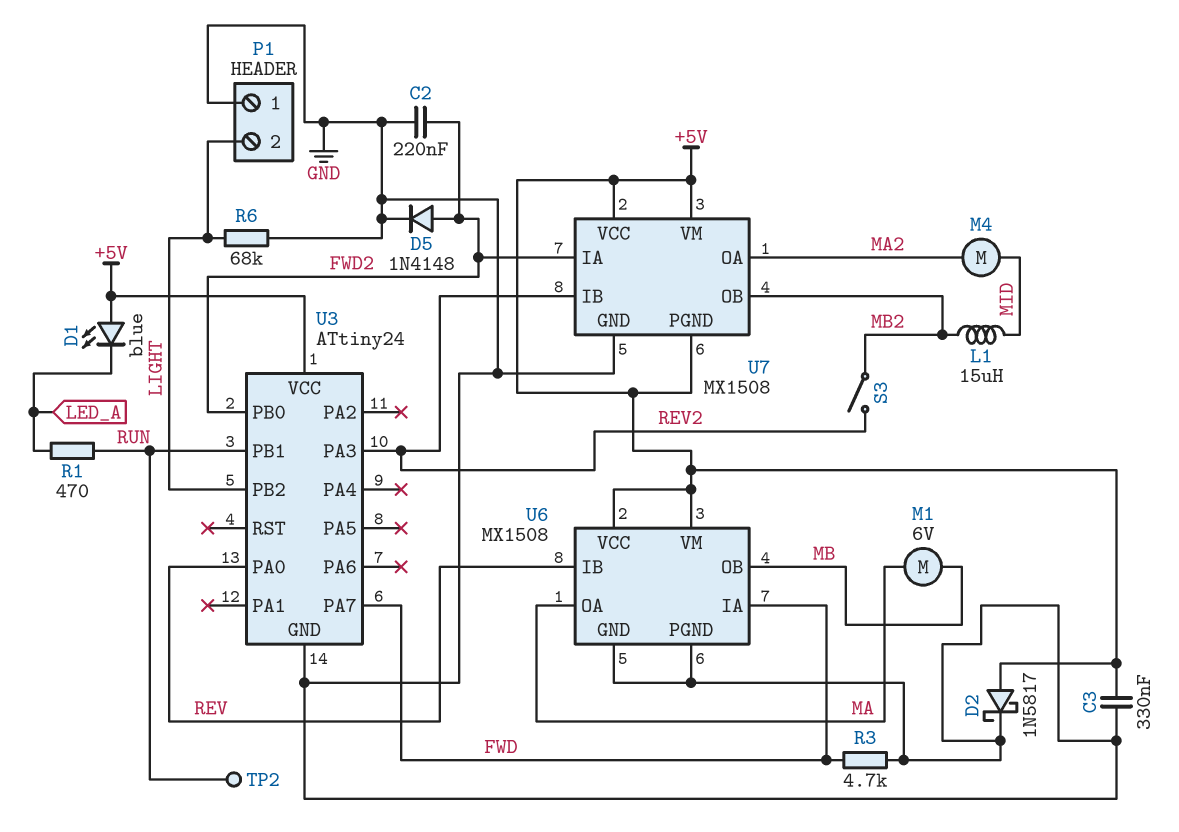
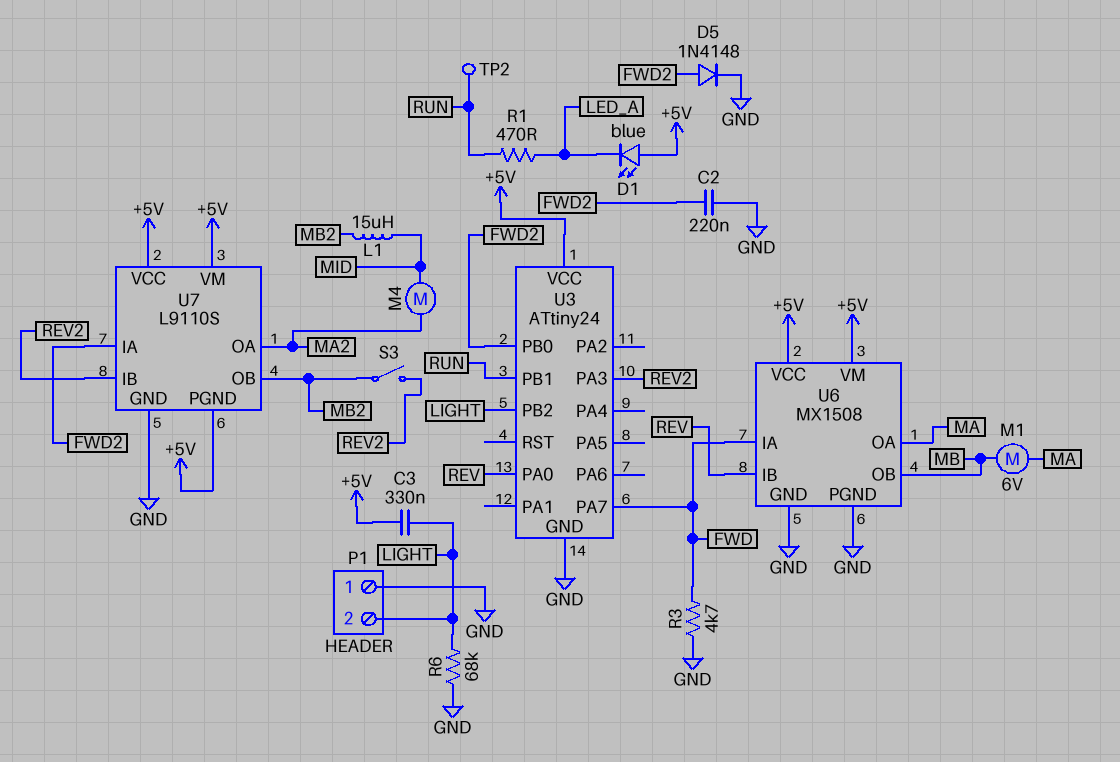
C3: 330nF (+5V, GND) -> 330nF (+5V, LIGHT)
D2: schottky 1N5817 (A +5V, K GND) -> none
U7: MX1508 -> L9110S

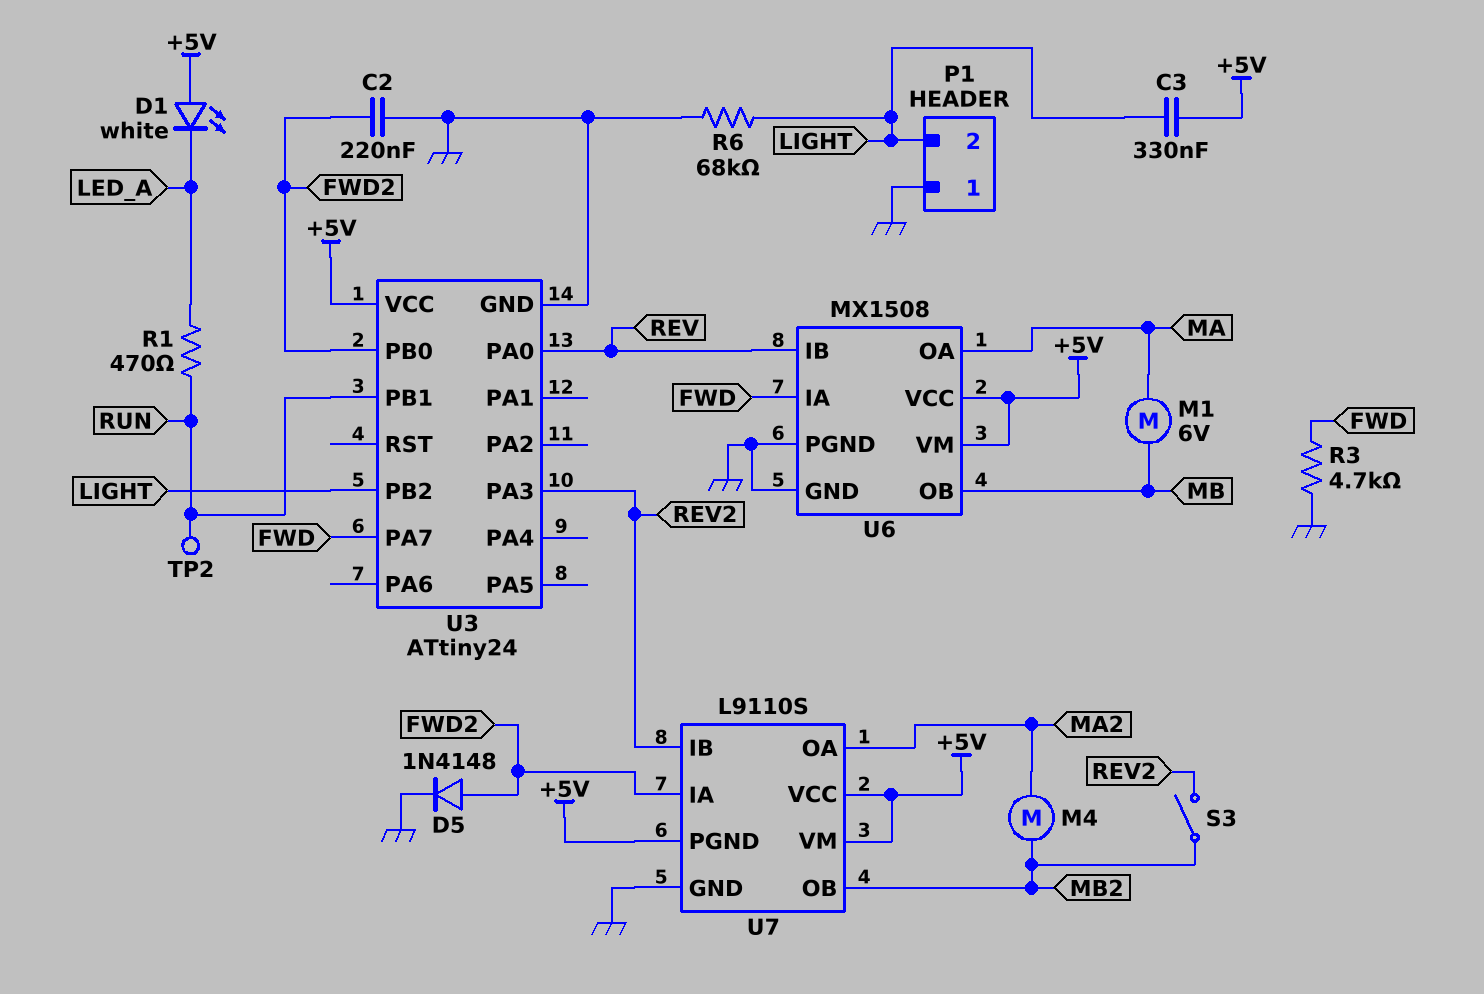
D1: LED blue (A +5V, K LED_A) -> LED white (A +5V, K LED_A)
L1: 15uH (MB2, MID) -> none
M4: motor (MA2, MID) -> motor (MA2, MB2)

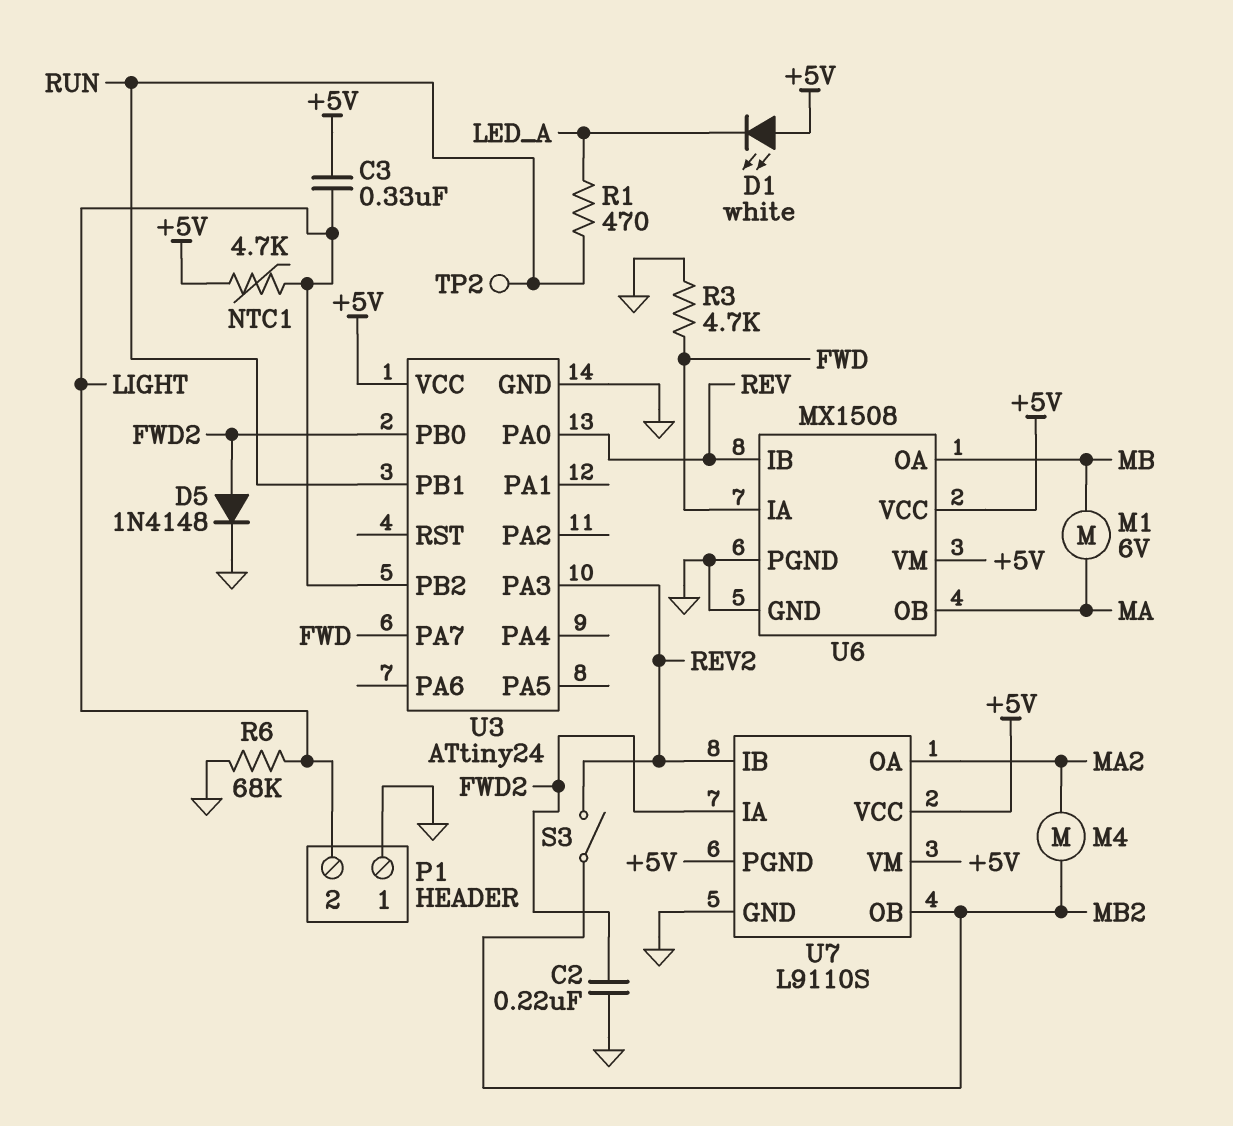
NTC1: none -> 4.7k (+5V, LIGHT)
U6 pin OA: MA -> MB
U6 pin OB: MB -> MA

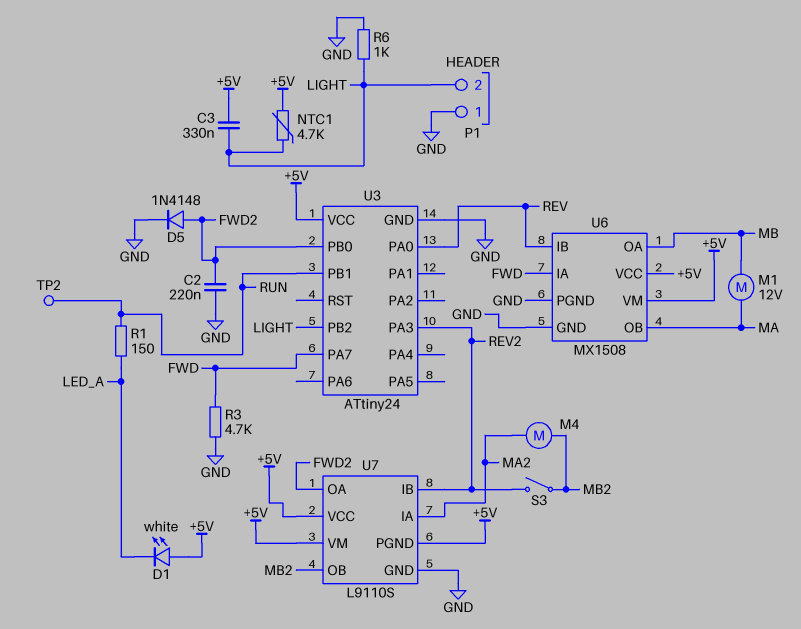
M1: motor 6V (MA, MB) -> motor 12V (MA, MB)
R1: 470 (LED_A, RUN) -> 150 (LED_A, RUN)
R6: 68k (GND, LIGHT) -> 1k (GND, LIGHT)
U7 pin IA: FWD2 -> MA2
U7 pin OA: MA2 -> FWD2

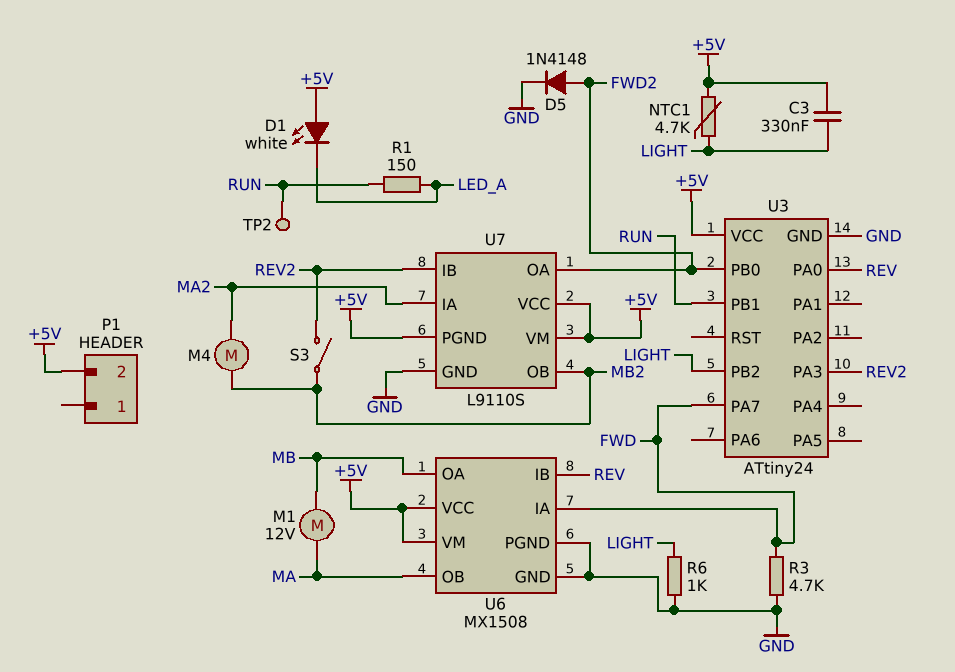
C2: 220nF (FWD2, GND) -> none
P1 pin 1: GND -> none
P1 pin 2: LIGHT -> +5V

